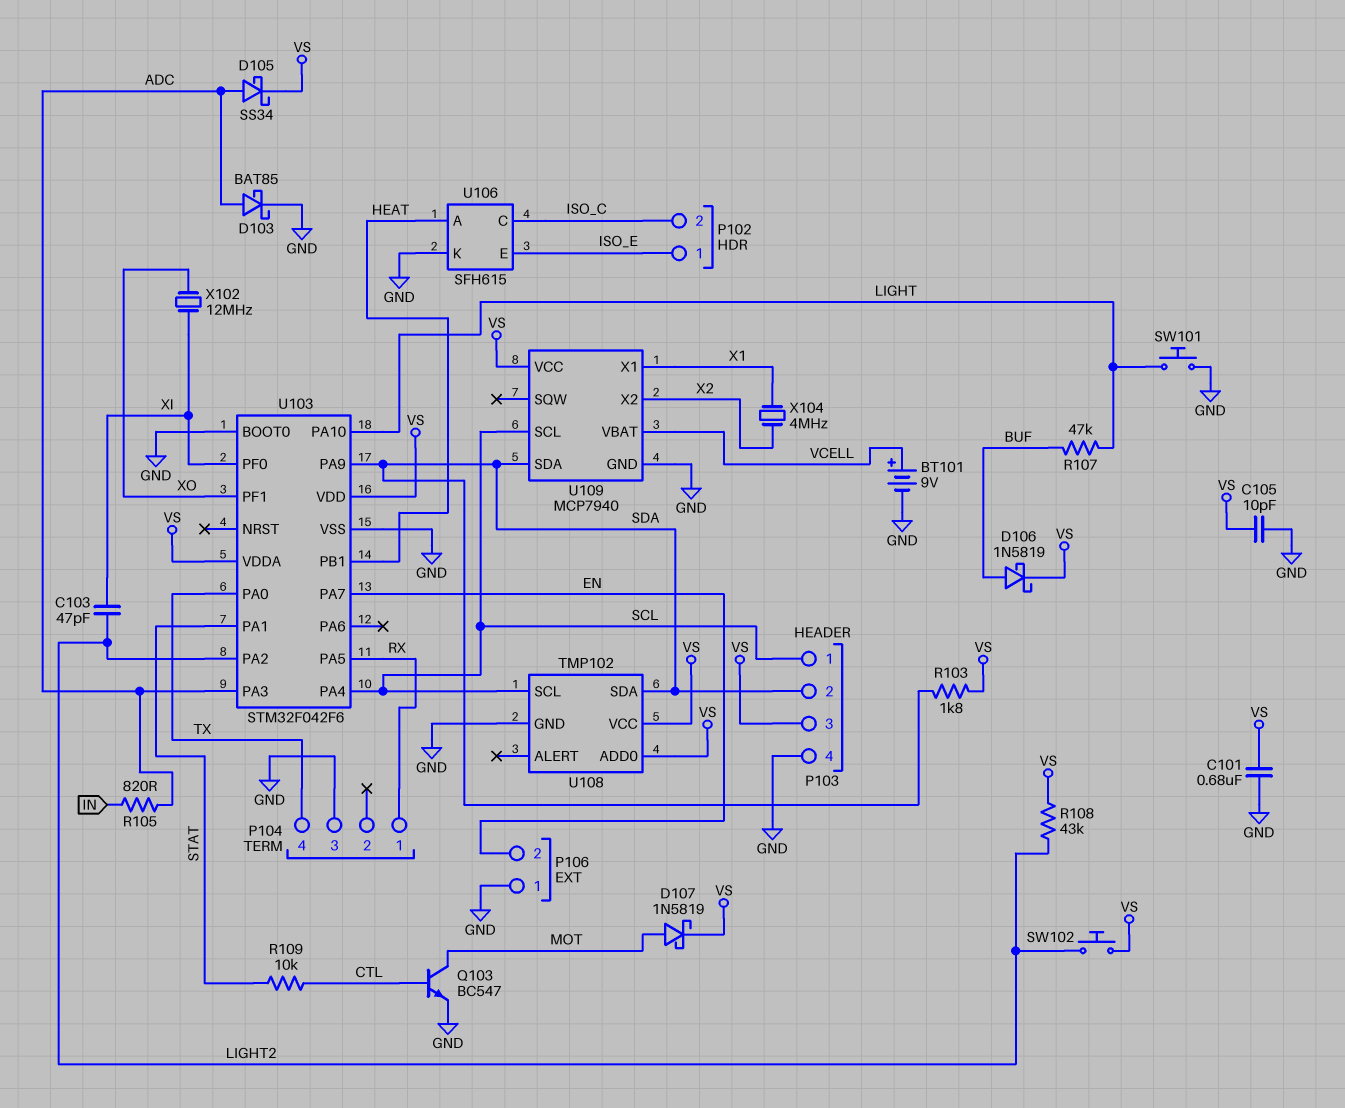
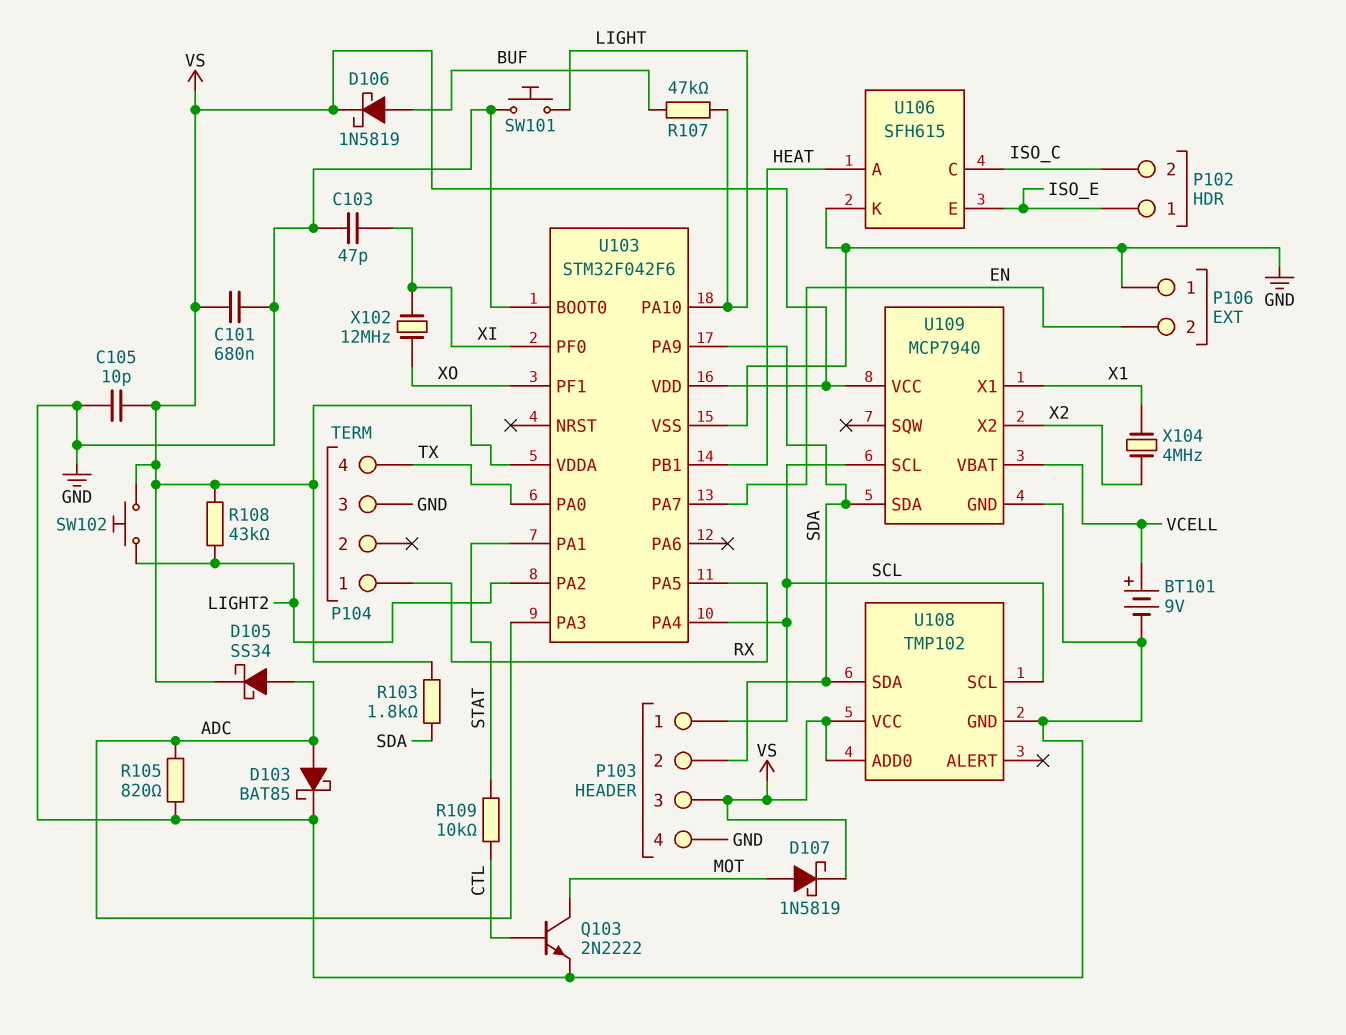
C103: 47pF (LIGHT2, XI) -> 47pF (GND, XI)
Q103: NPN BC547 (B CTL, C MOT, E GND) -> NPN 2N2222 (B CTL, C MOT, E GND)
R105: 820 (ADC, IN) -> 820 (ADC, GND)

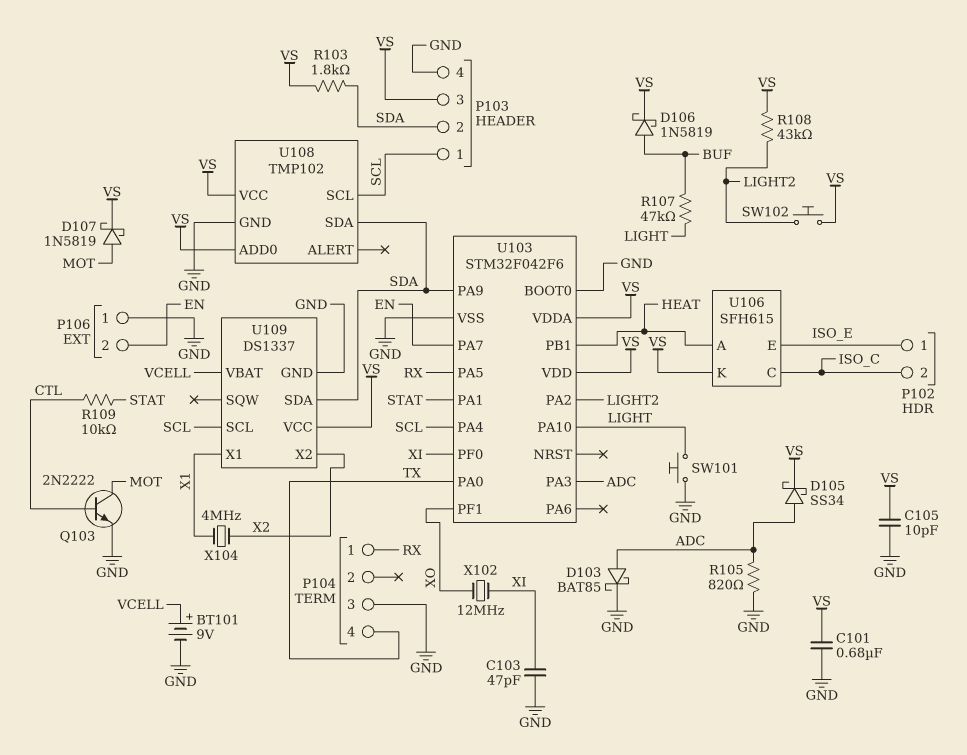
U106 pin K: GND -> VS
U109: MCP7940 -> DS1337

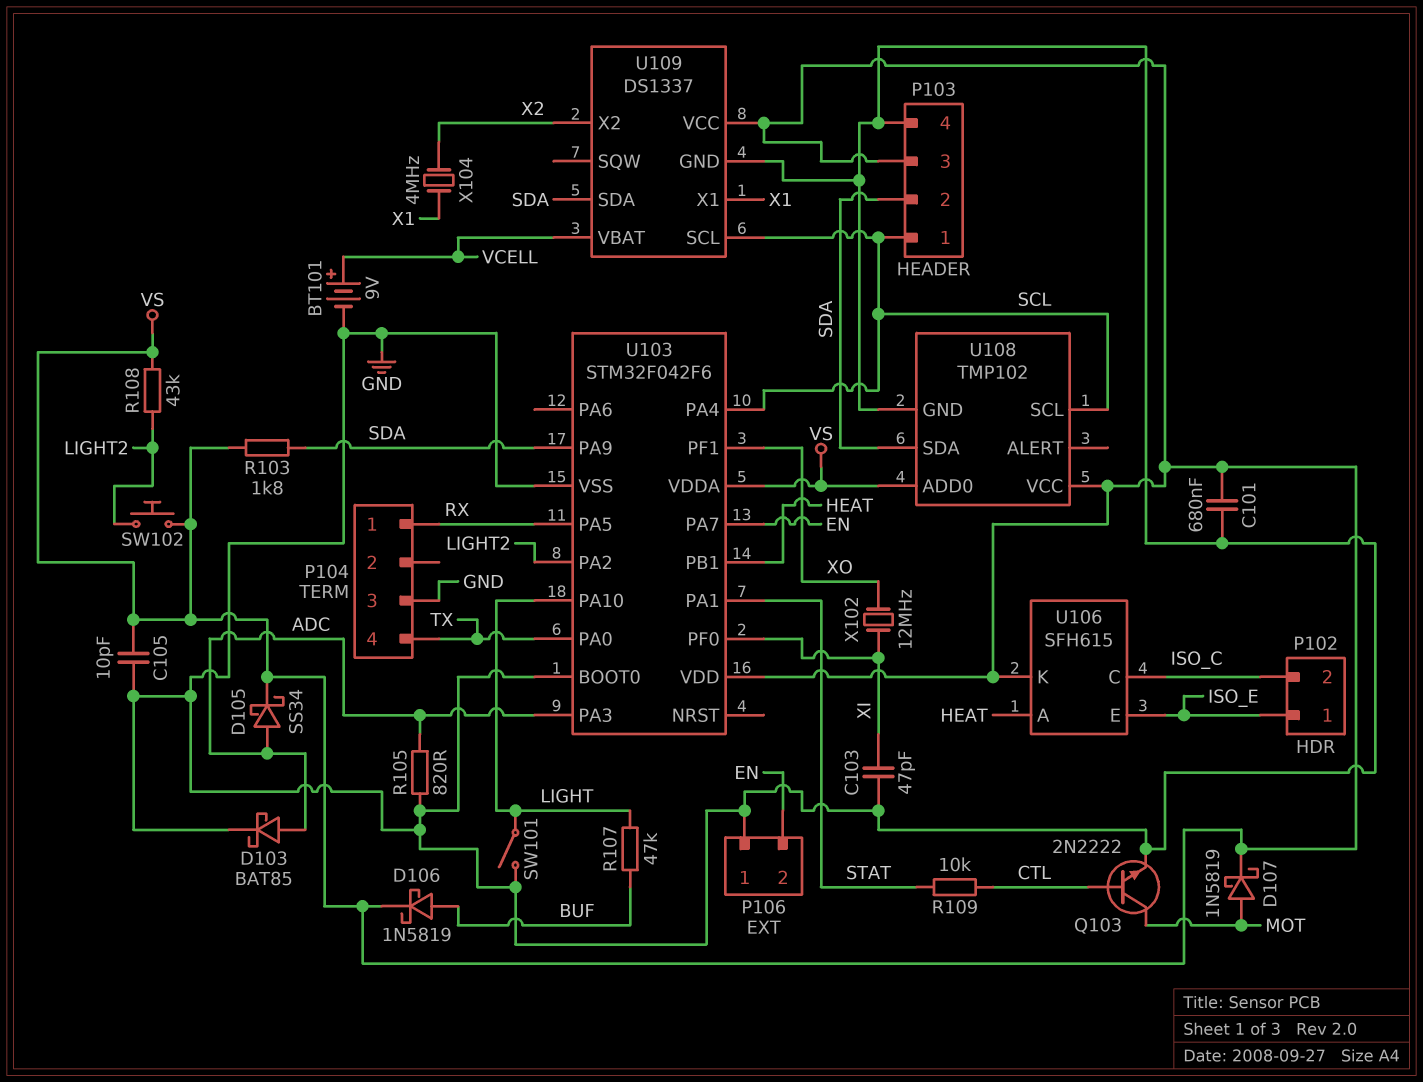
SW101: button (GND, LIGHT) -> switch (GND, LIGHT)

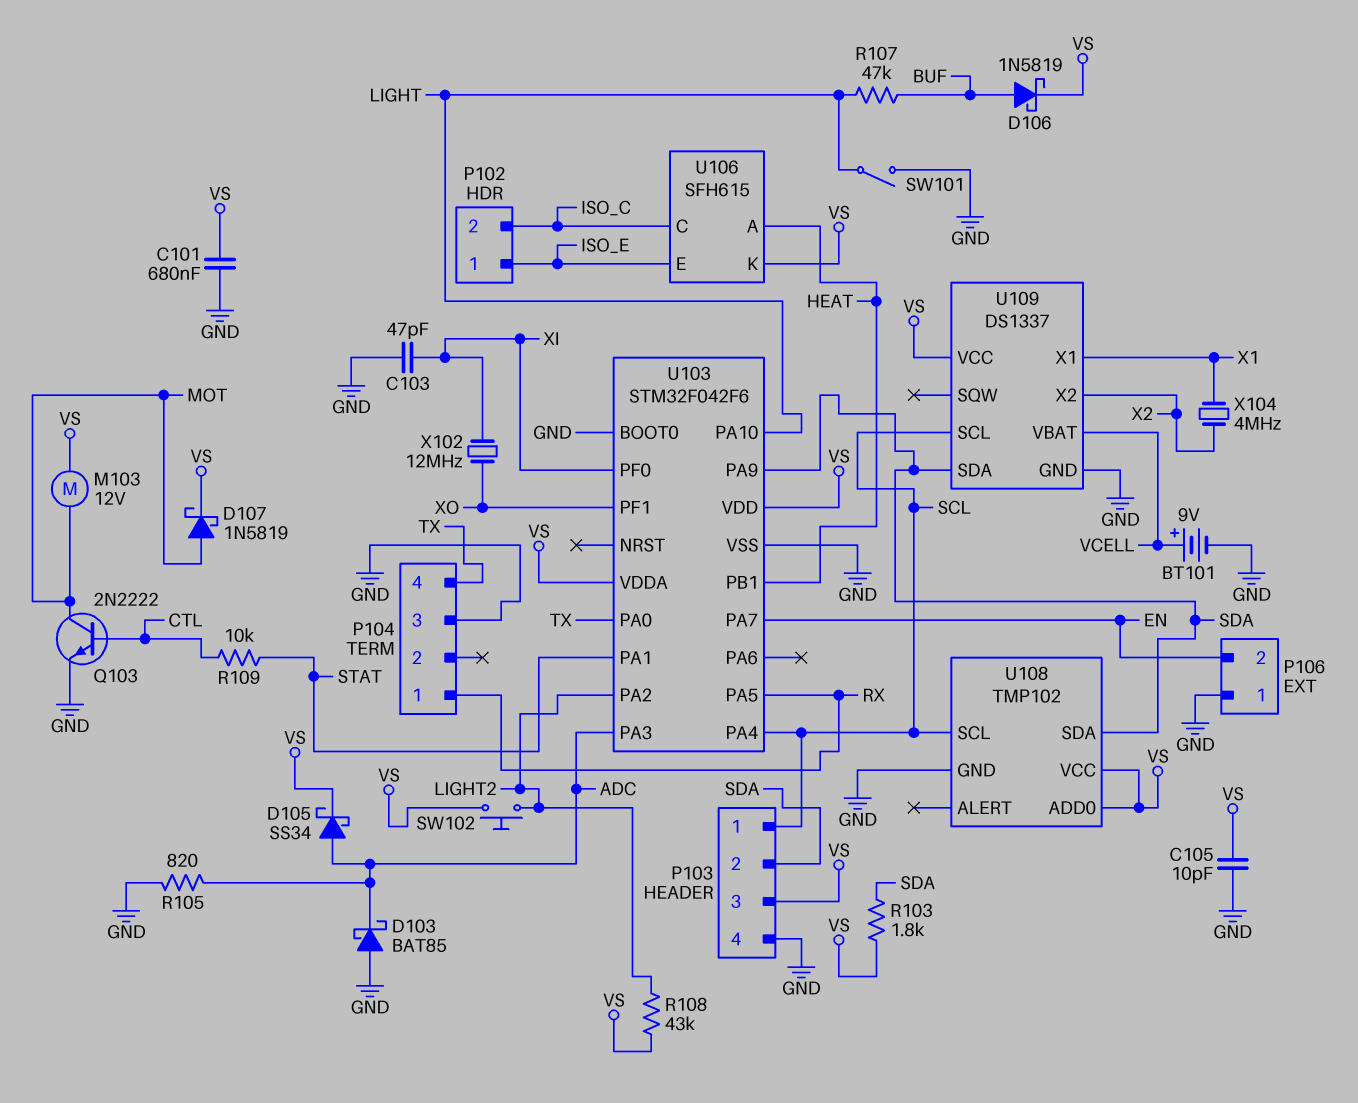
D103: schottky BAT85 (A ADC, K GND) -> schottky BAT85 (A GND, K ADC)
M103: none -> motor 12V (MOT, VS)

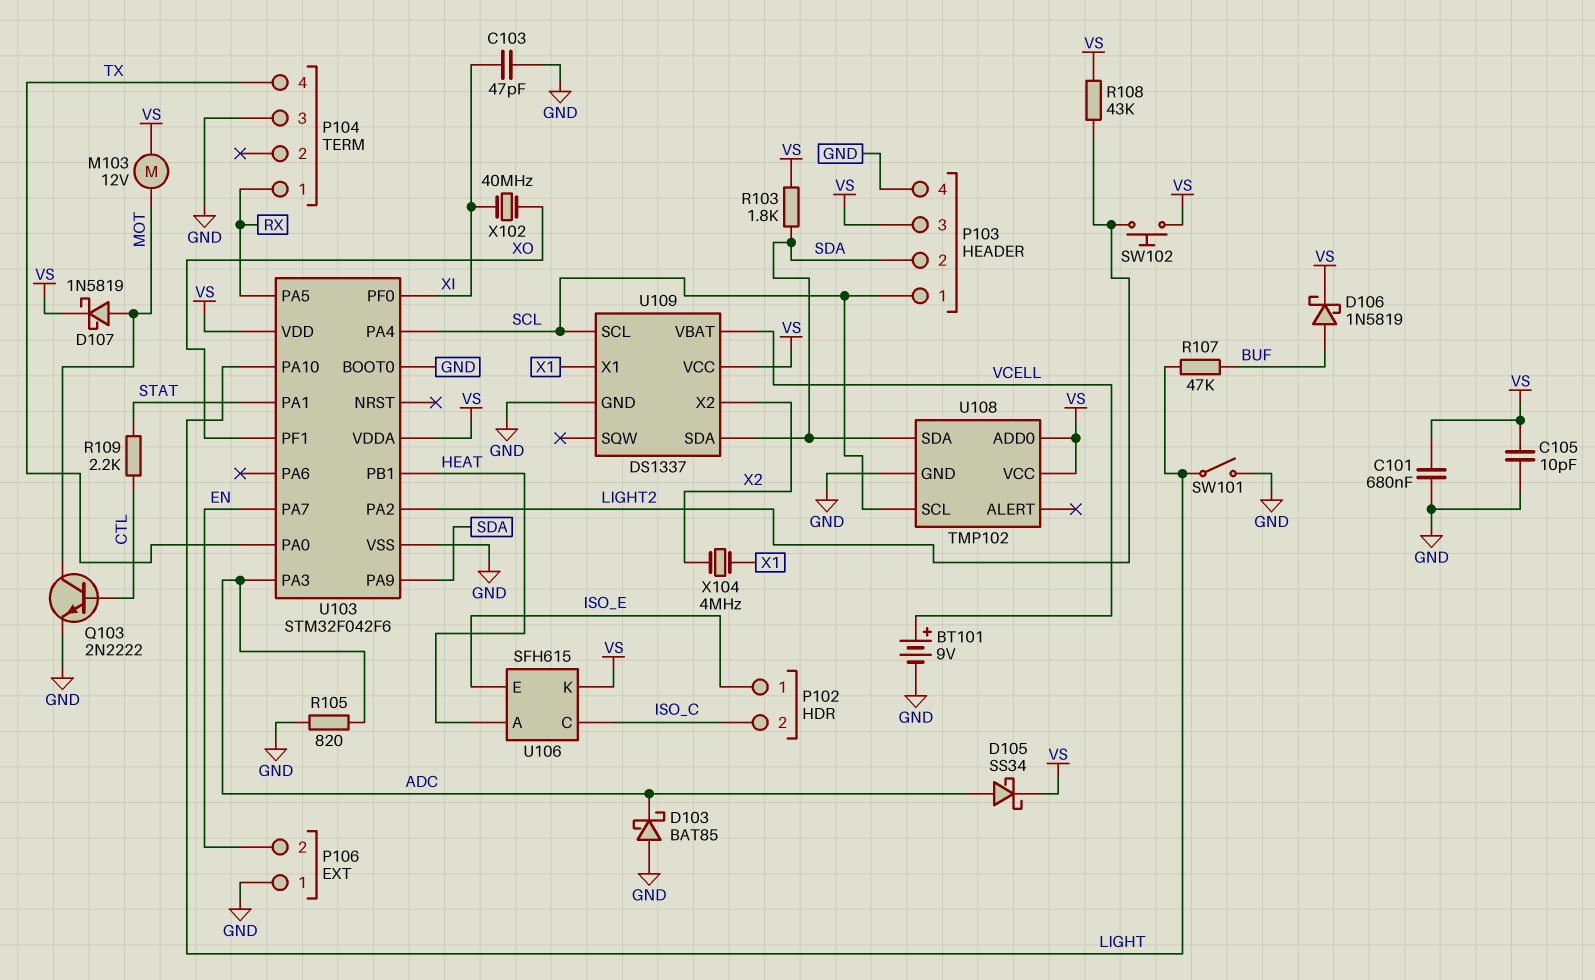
R109: 10k (CTL, STAT) -> 2.2k (CTL, STAT)
X102: 12MHz (XI, XO) -> 40MHz (XI, XO)

